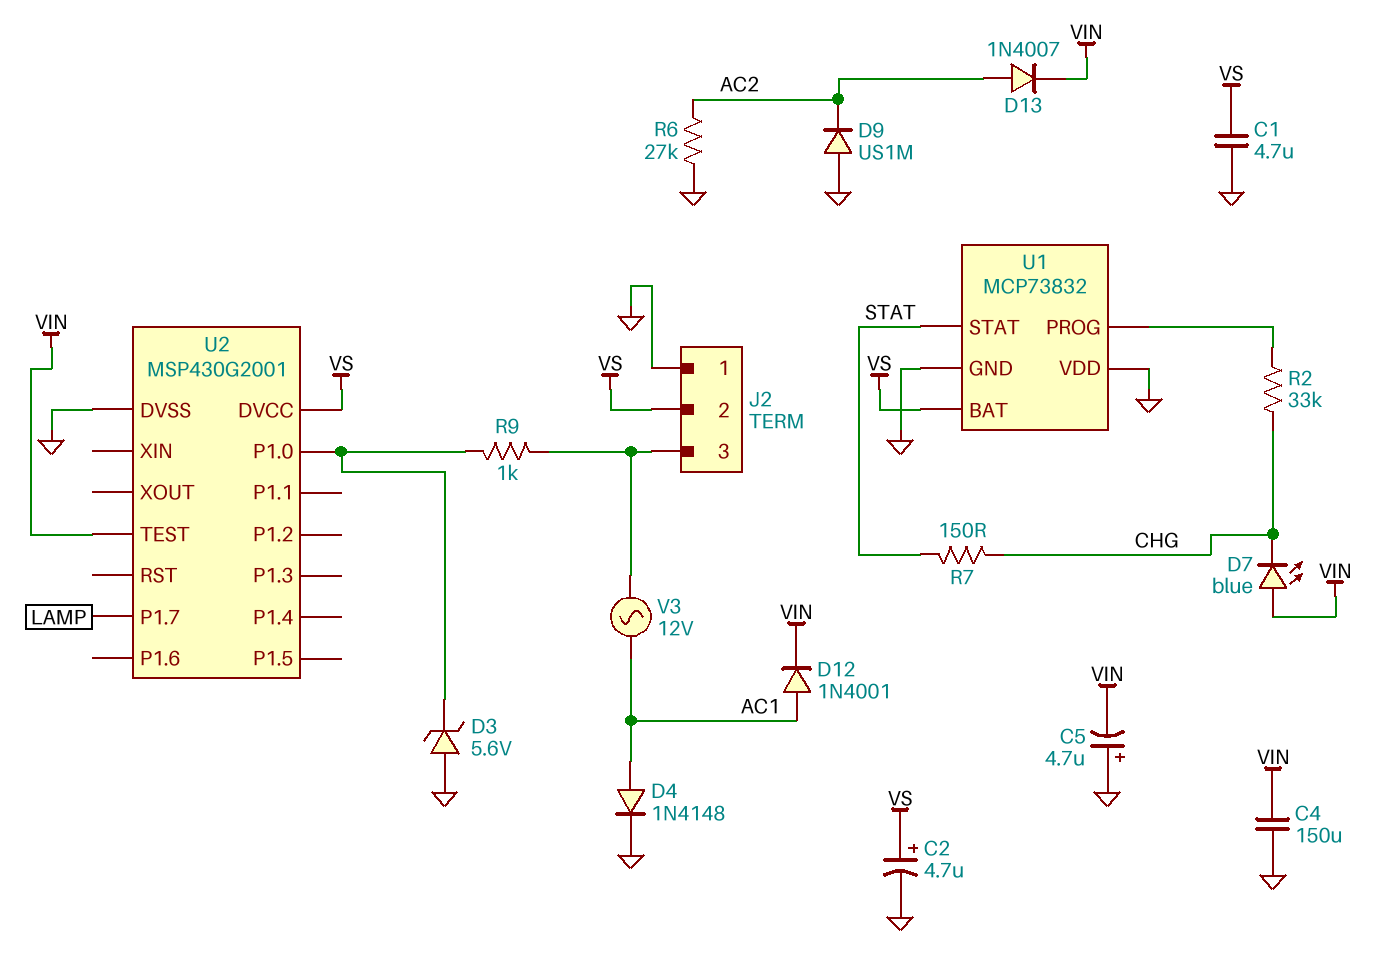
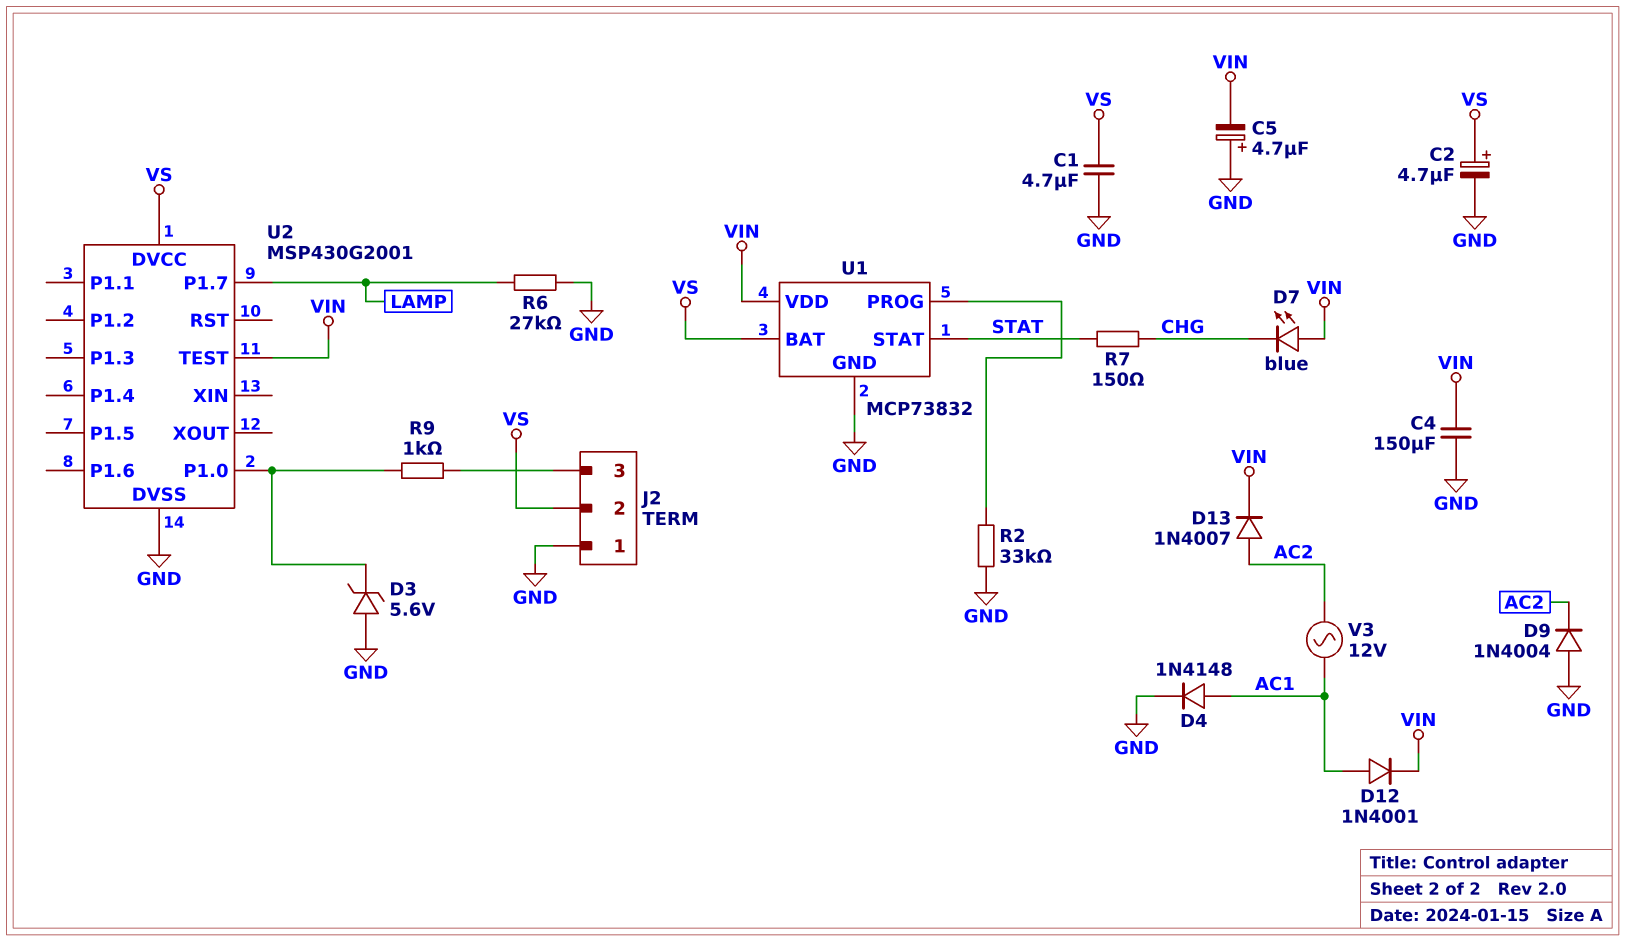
D9: diode US1M (A GND, K AC2) -> diode 1N4004 (A GND, K AC2)
R2: 33k (CHG, U1/PROG) -> 33k (GND, U1/PROG)
R6: 27k (AC2, GND) -> 27k (GND, LAMP)
U1 pin VDD: GND -> VIN
V3: AC 12V (AC1, J2/3) -> AC 12V (AC1, AC2)

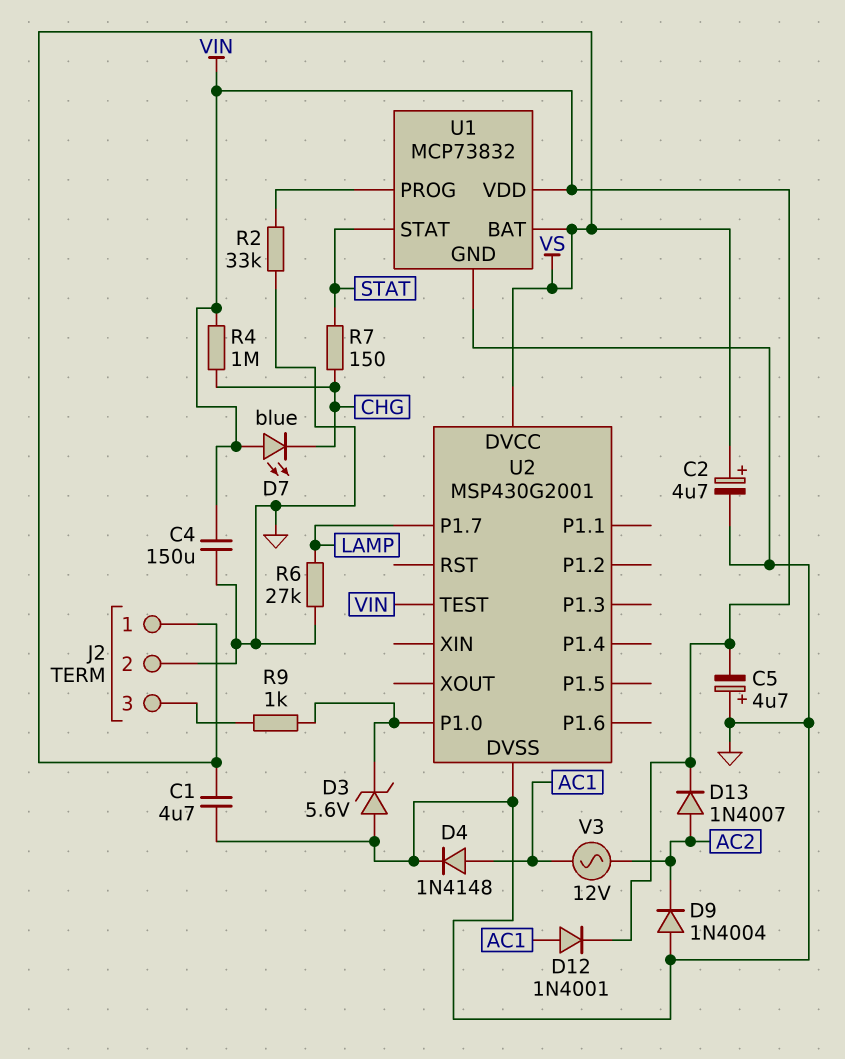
J2 pin 1: GND -> VS
J2 pin 2: VS -> GND
R4: none -> 1M (CHG, VIN)

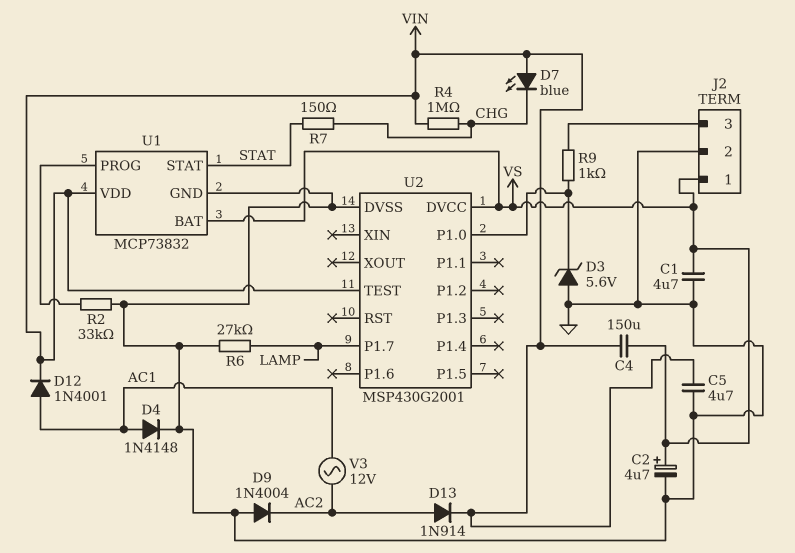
C4: 150uF (GND, VIN) -> 150uF (VIN, VS)
C5: 4.7uF (plus GND, minus VIN) -> 4.7uF (GND, VIN)
D13: diode 1N4007 (A AC2, K VIN) -> diode 1N914 (A AC2, K VIN)

